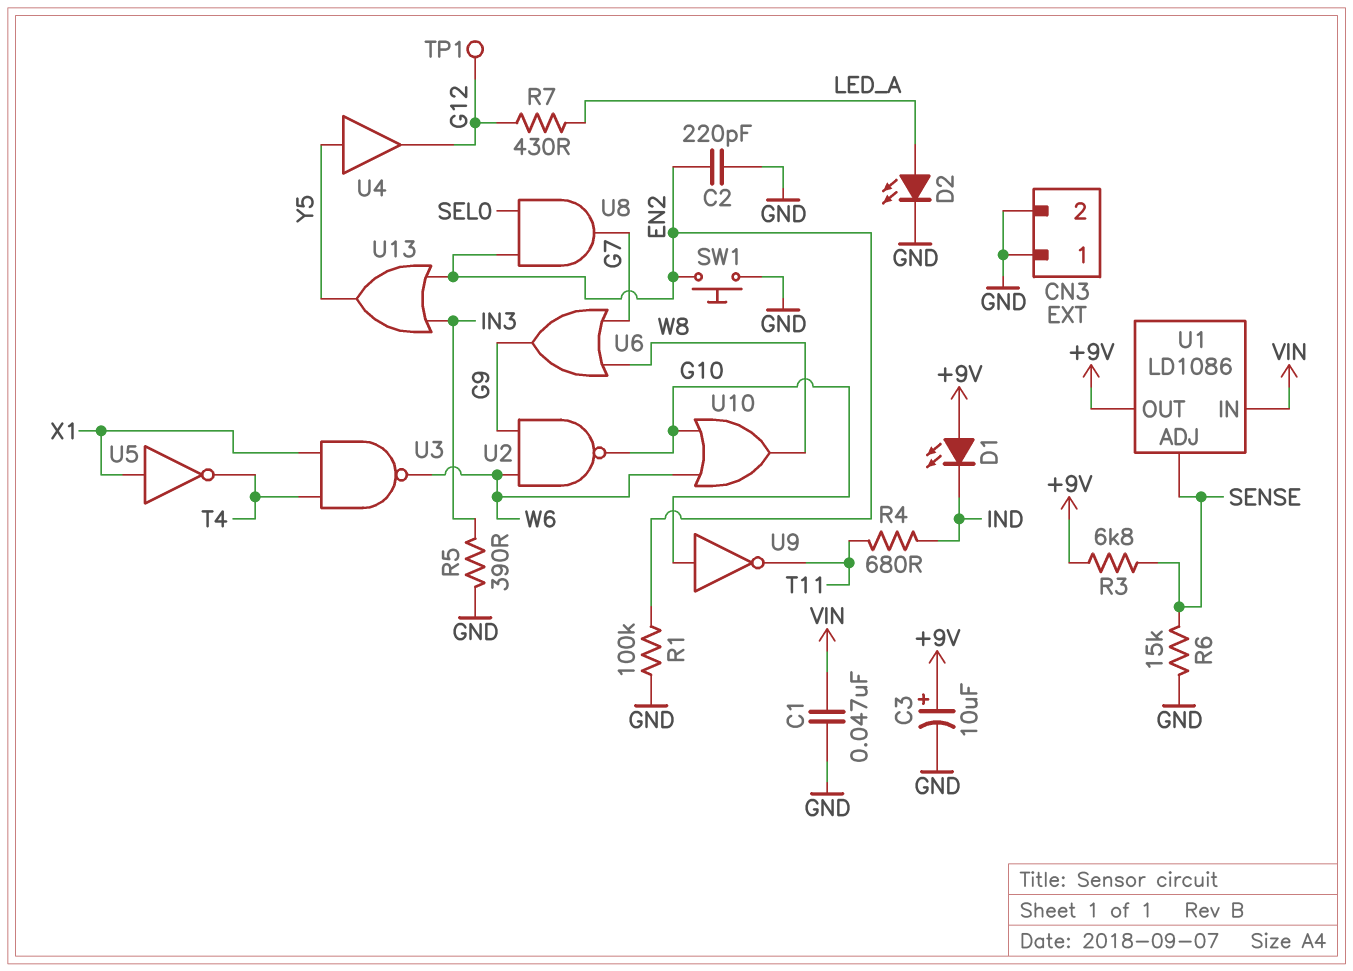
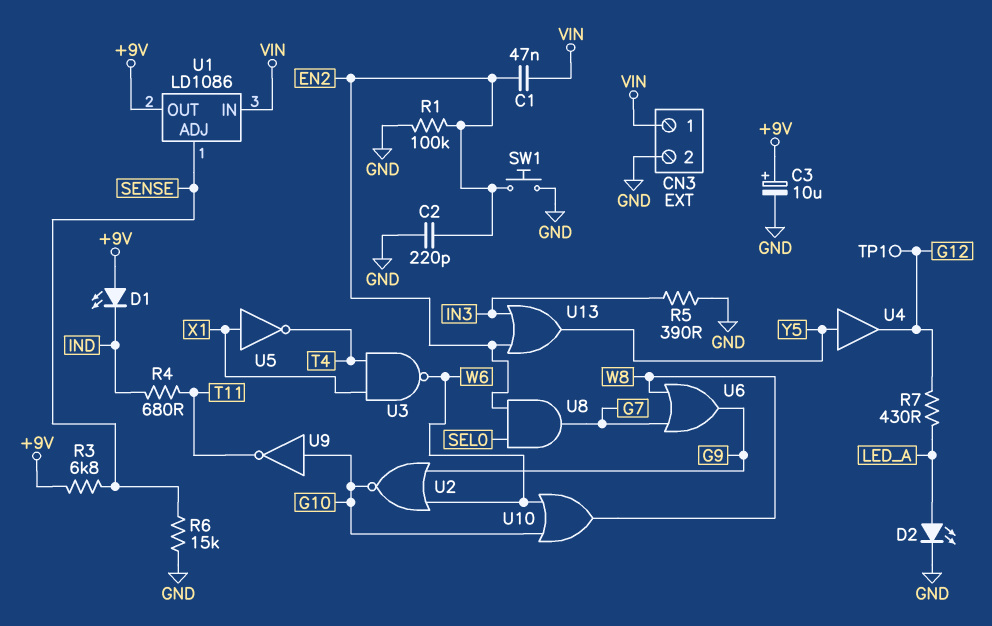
C1: 47nF (GND, VIN) -> 47nF (EN2, VIN)
CN3 pin 1: GND -> VIN
U2: NAND (in G9, in W6, out G10) -> NOR (in G9, in W6, out G10)

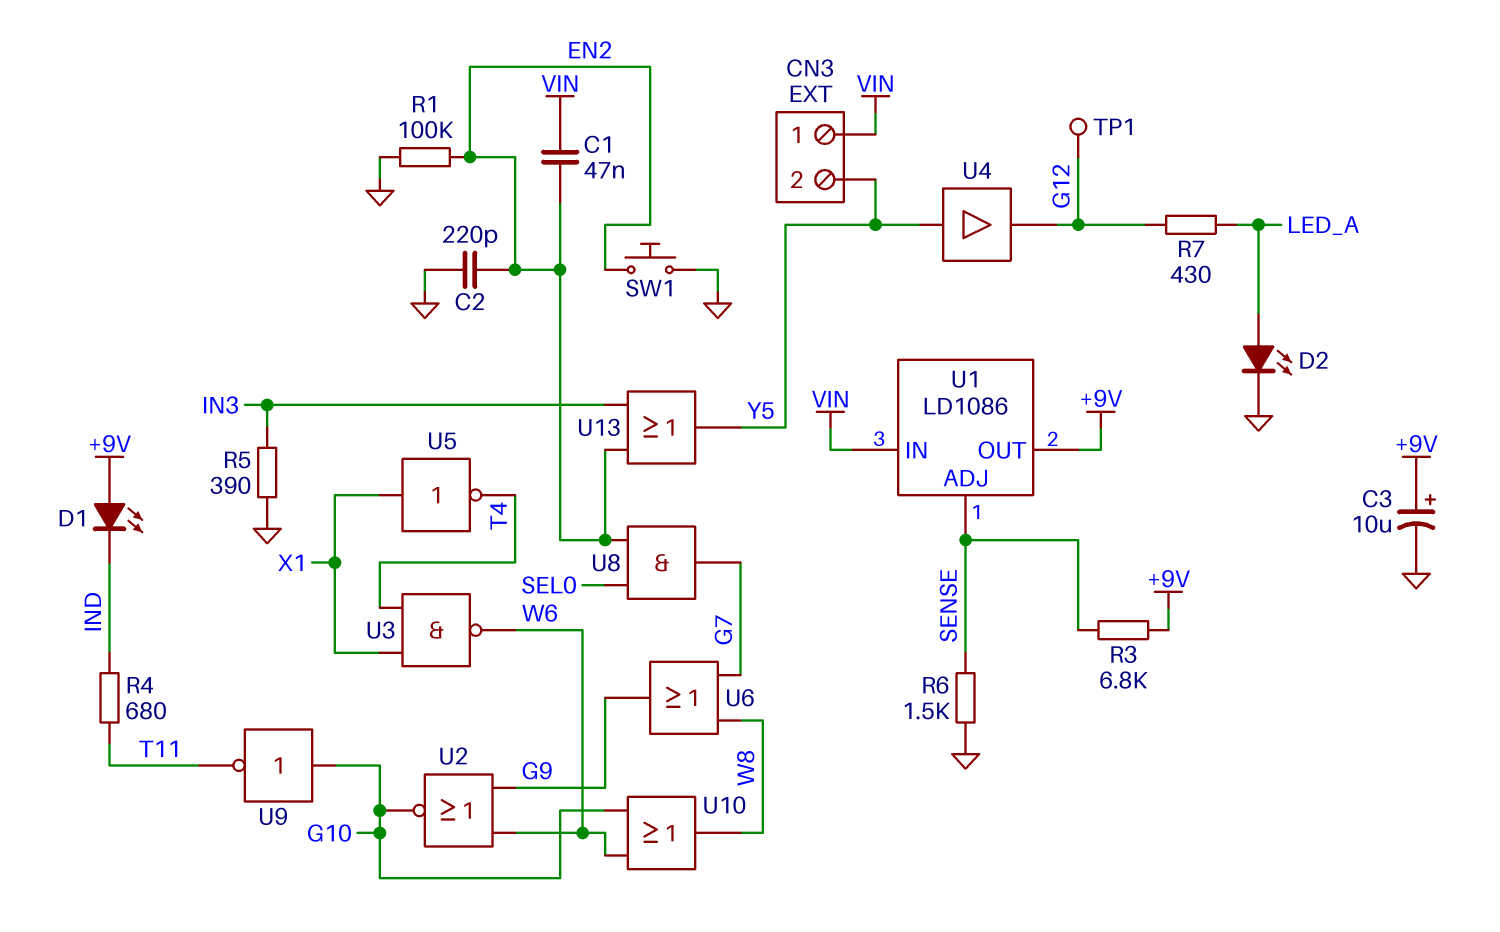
CN3 pin 2: GND -> Y5
R6: 15k (GND, SENSE) -> 1.5k (GND, SENSE)

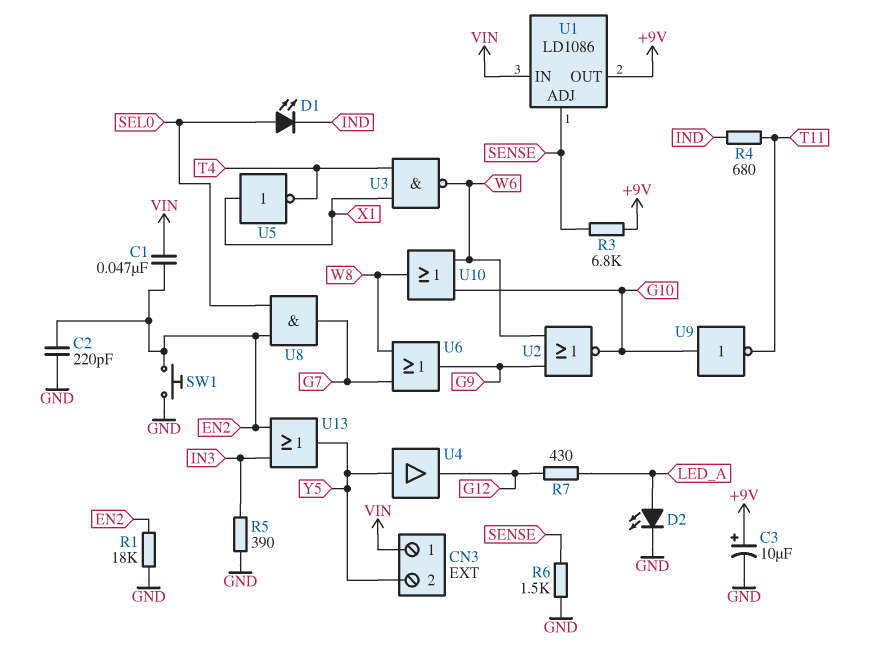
D1: LED (A +9V, K IND) -> LED (A SEL0, K IND)
R1: 100k (EN2, GND) -> 18k (EN2, GND)
TP1: test point (G12) -> none

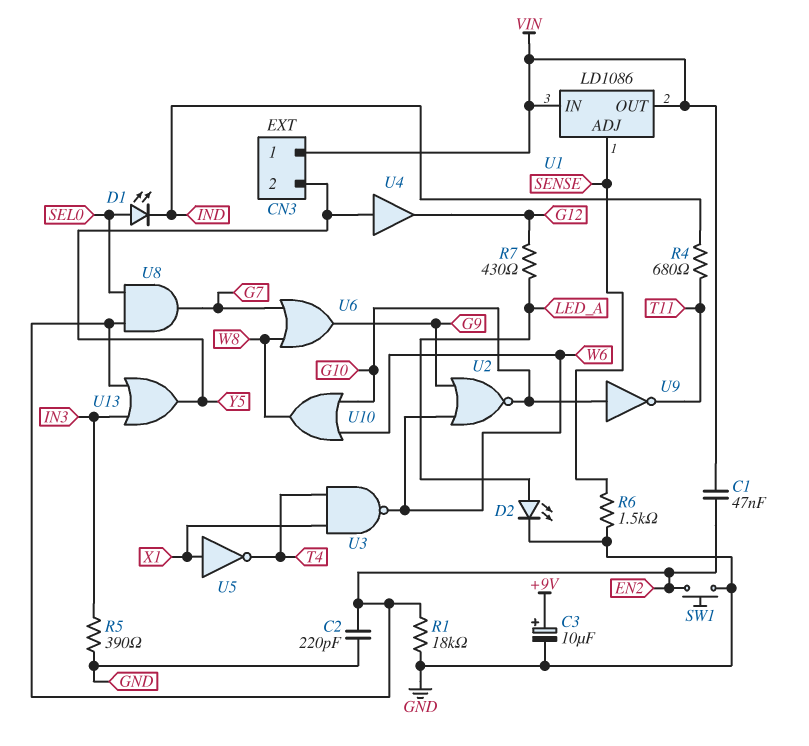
R3: 6.8k (+9V, SENSE) -> none
U1 pin OUT: +9V -> VIN

